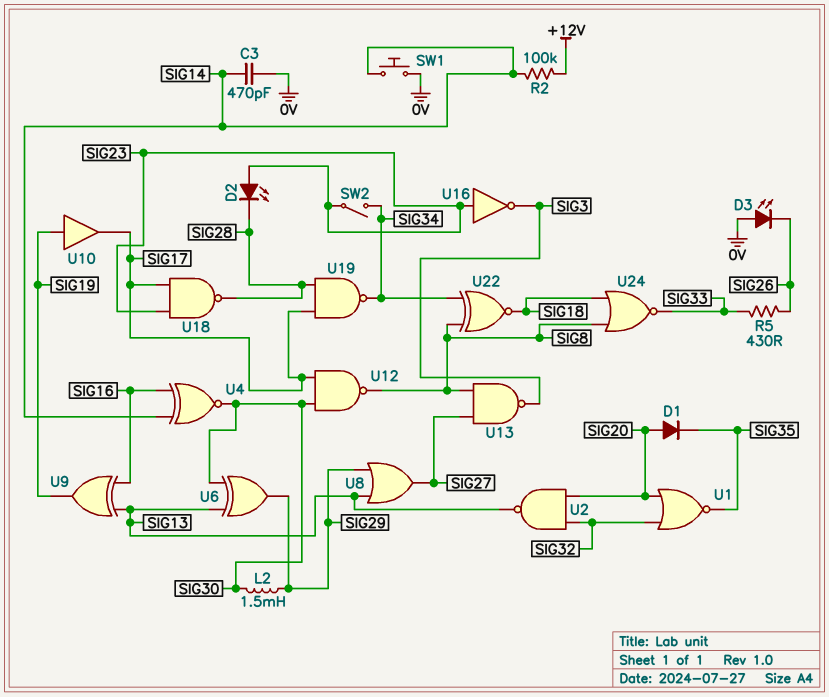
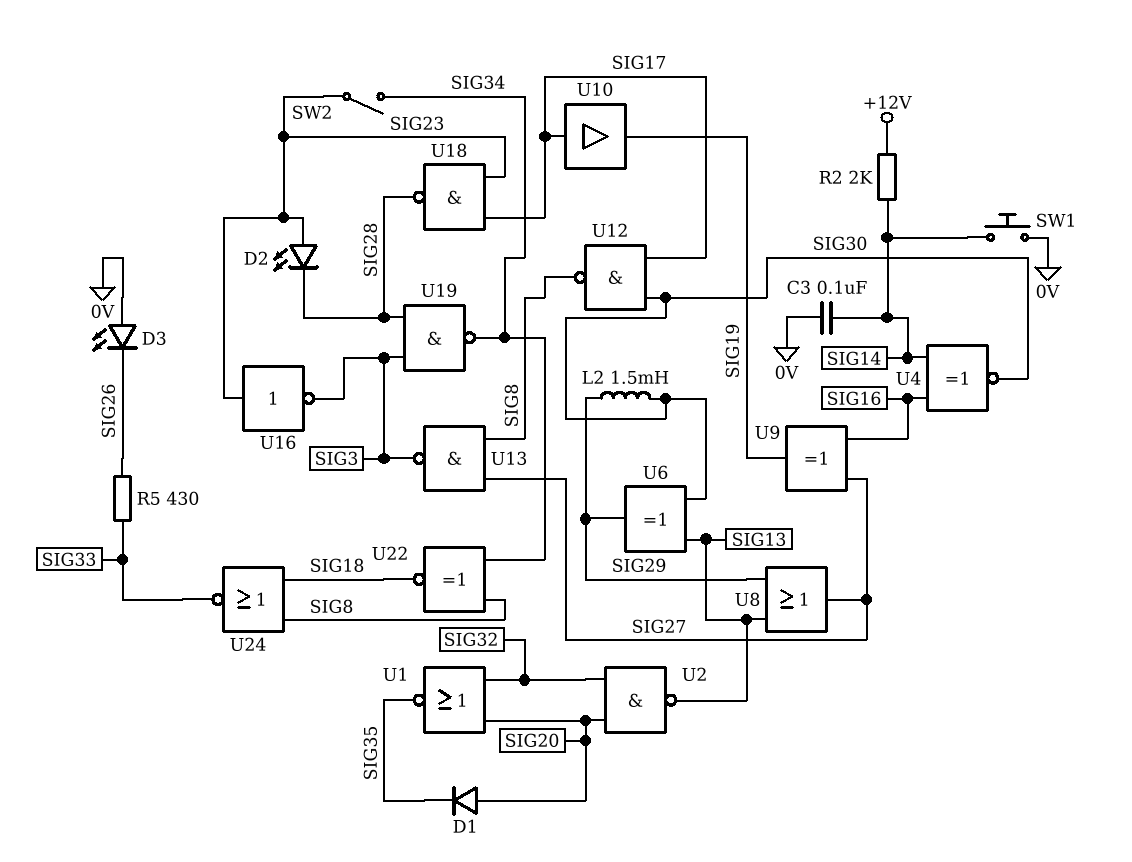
C3: 470pF (0V, SIG14) -> 100nF (0V, SIG14)
R2: 100k (+12V, SIG14) -> 2k (+12V, SIG14)
U9: XOR (in SIG13, in SIG16, out SIG19) -> XOR (in SIG16, in SIG27, out SIG19)
U10: buffer (in SIG19, out SIG17) -> buffer (in SIG17, out SIG19)
U19: NAND (in SIG17, in SIG28, out SIG34) -> NAND (in SIG3, in SIG28, out SIG34)

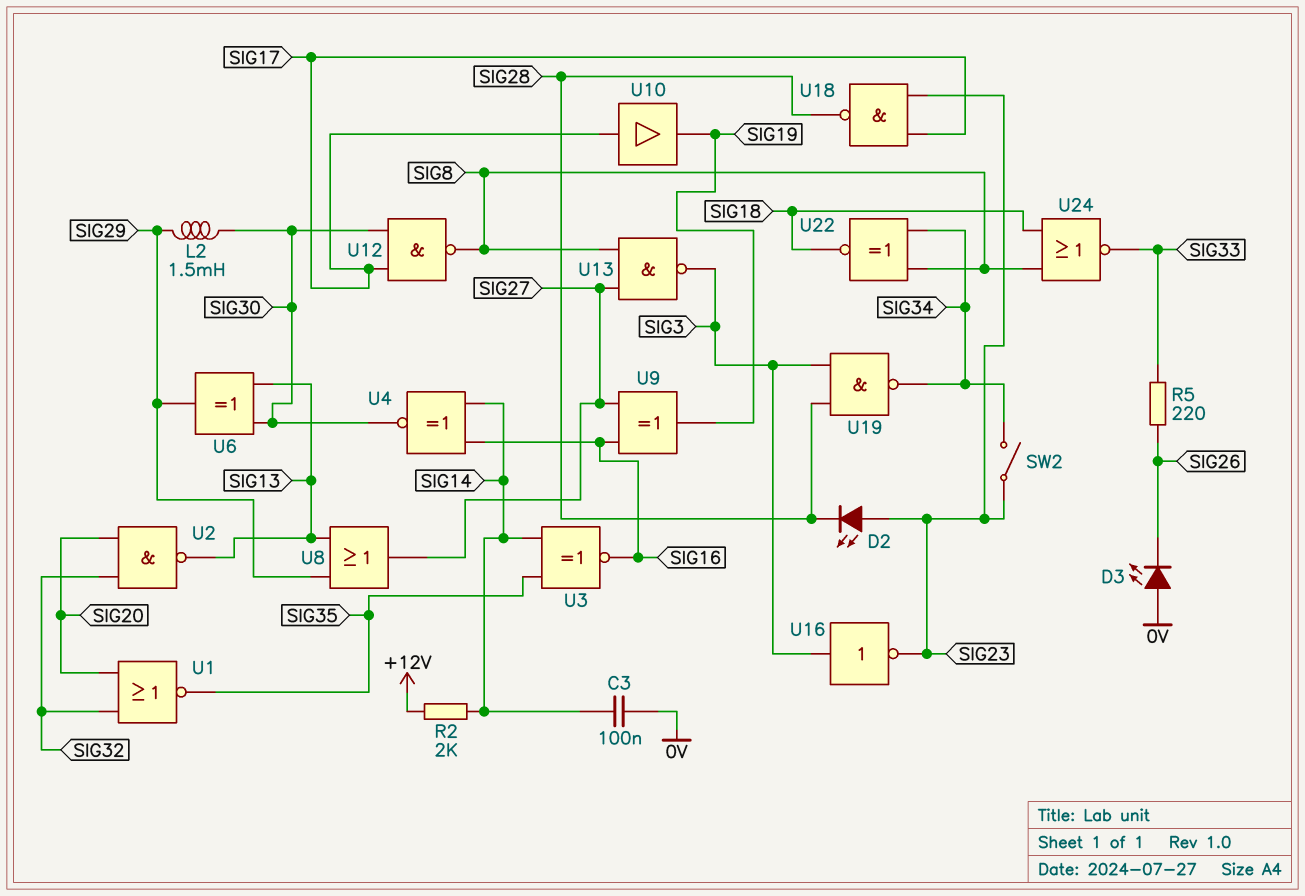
D1: diode (A SIG20, K SIG35) -> none
R5: 430 (SIG26, SIG33) -> 220 (SIG26, SIG33)
SW1: button (0V, SIG14) -> none
U3: none -> XNOR (in SIG14, in SIG35, out SIG16)
U16: NOT (in SIG23, out SIG3) -> NOT (in SIG3, out SIG23)

